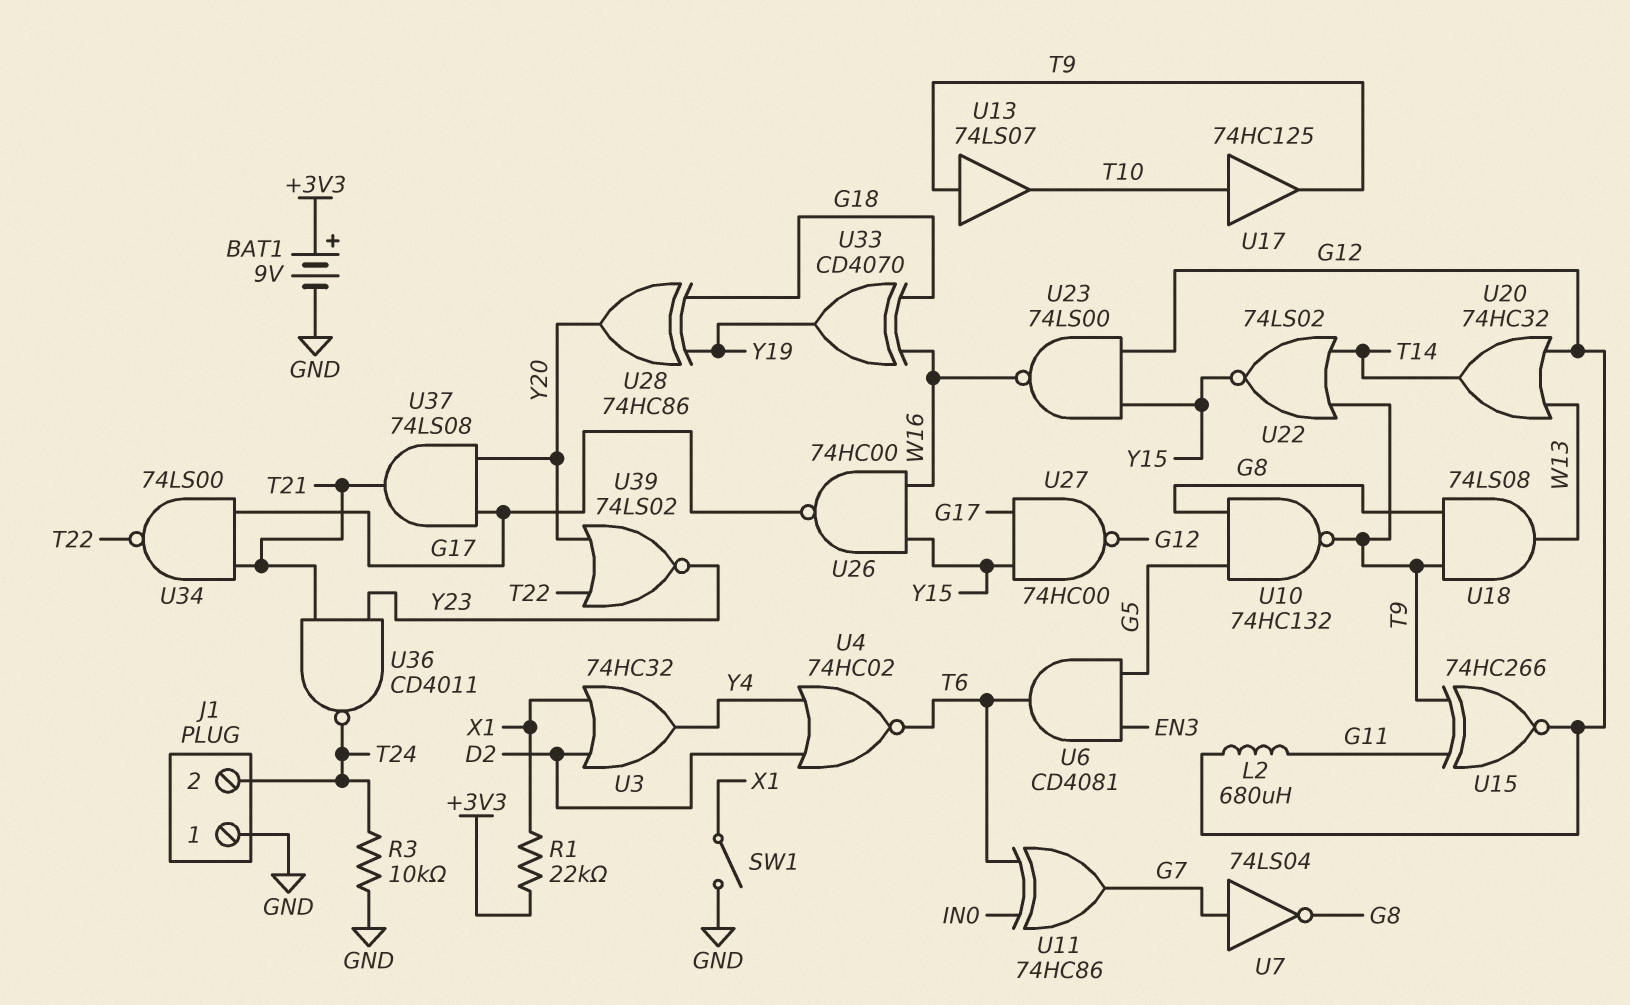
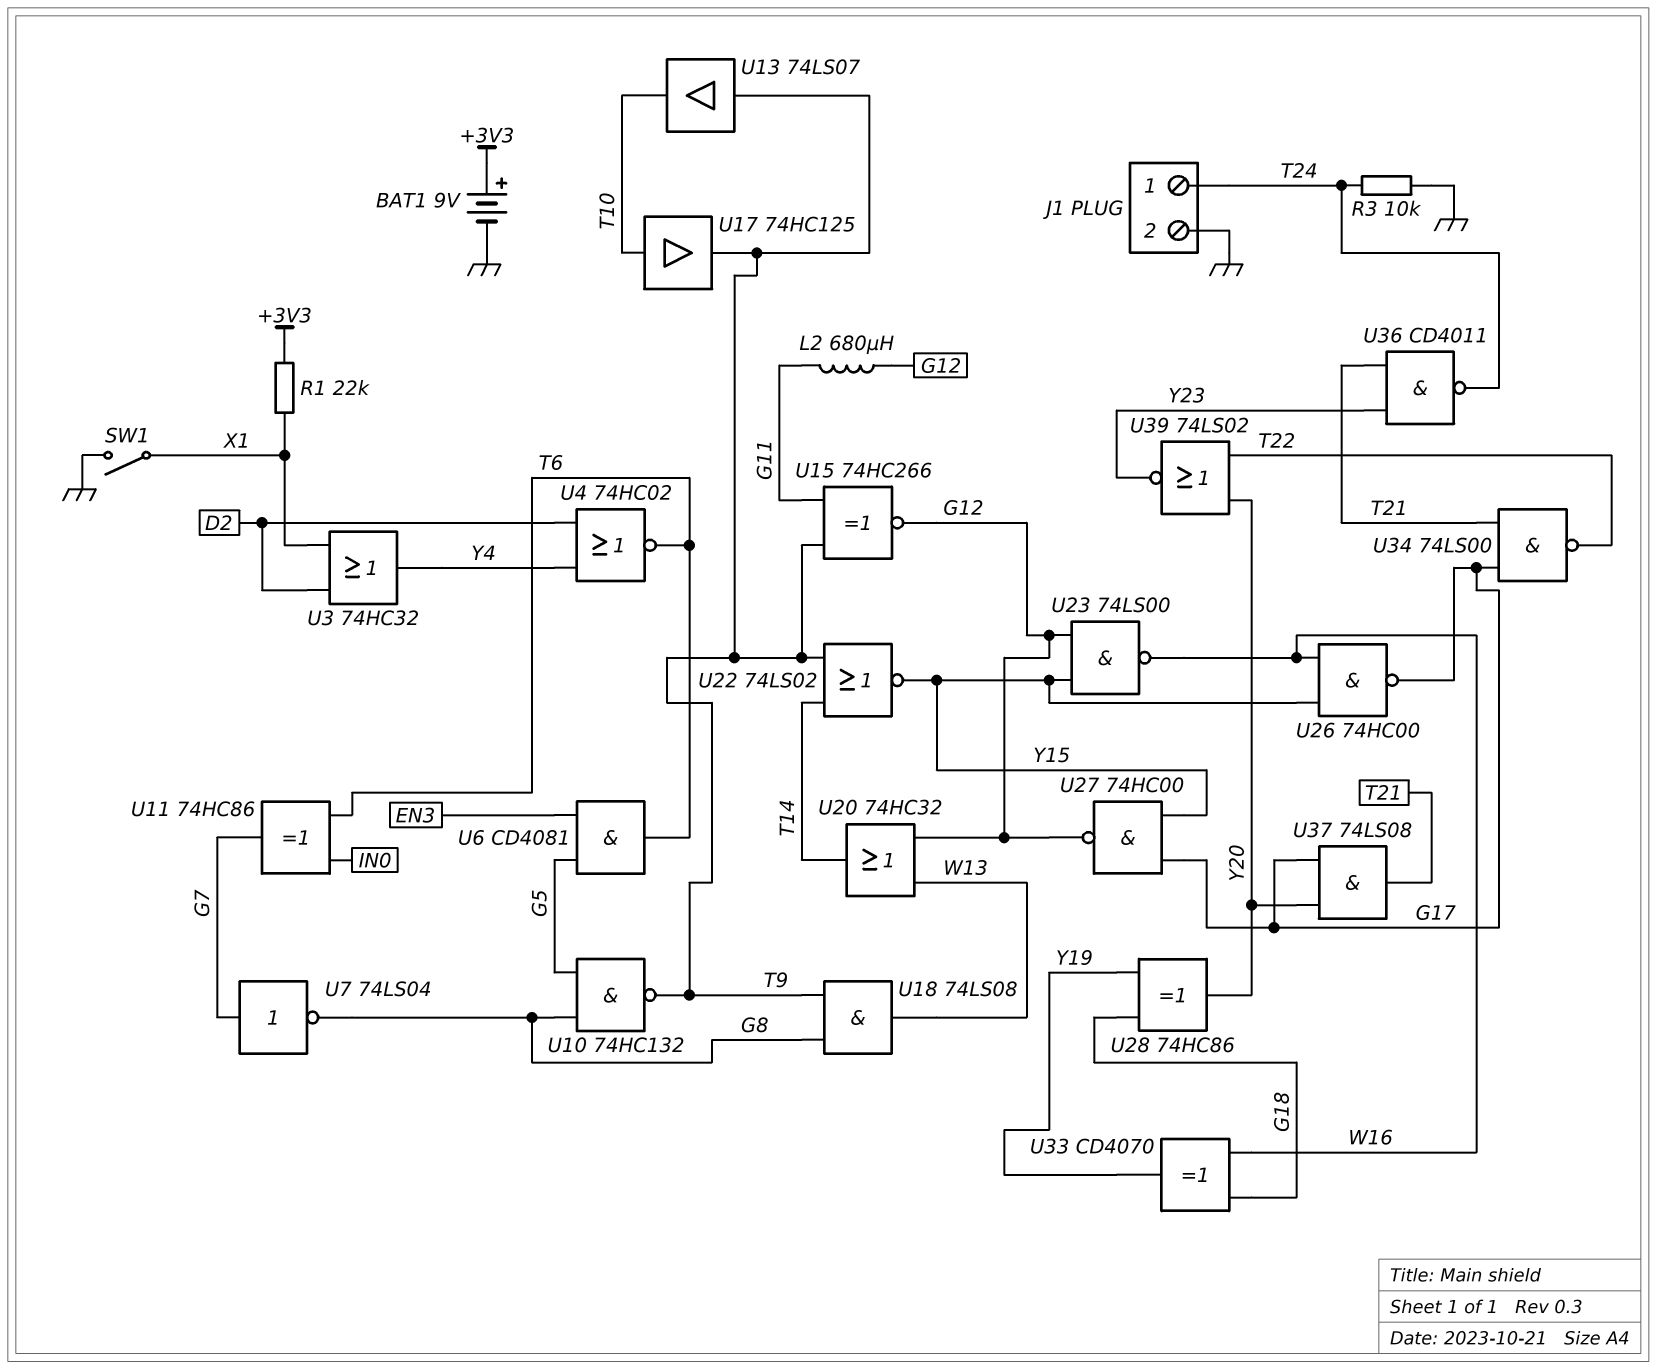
J1 pin 1: GND -> T24
J1 pin 2: T24 -> GND

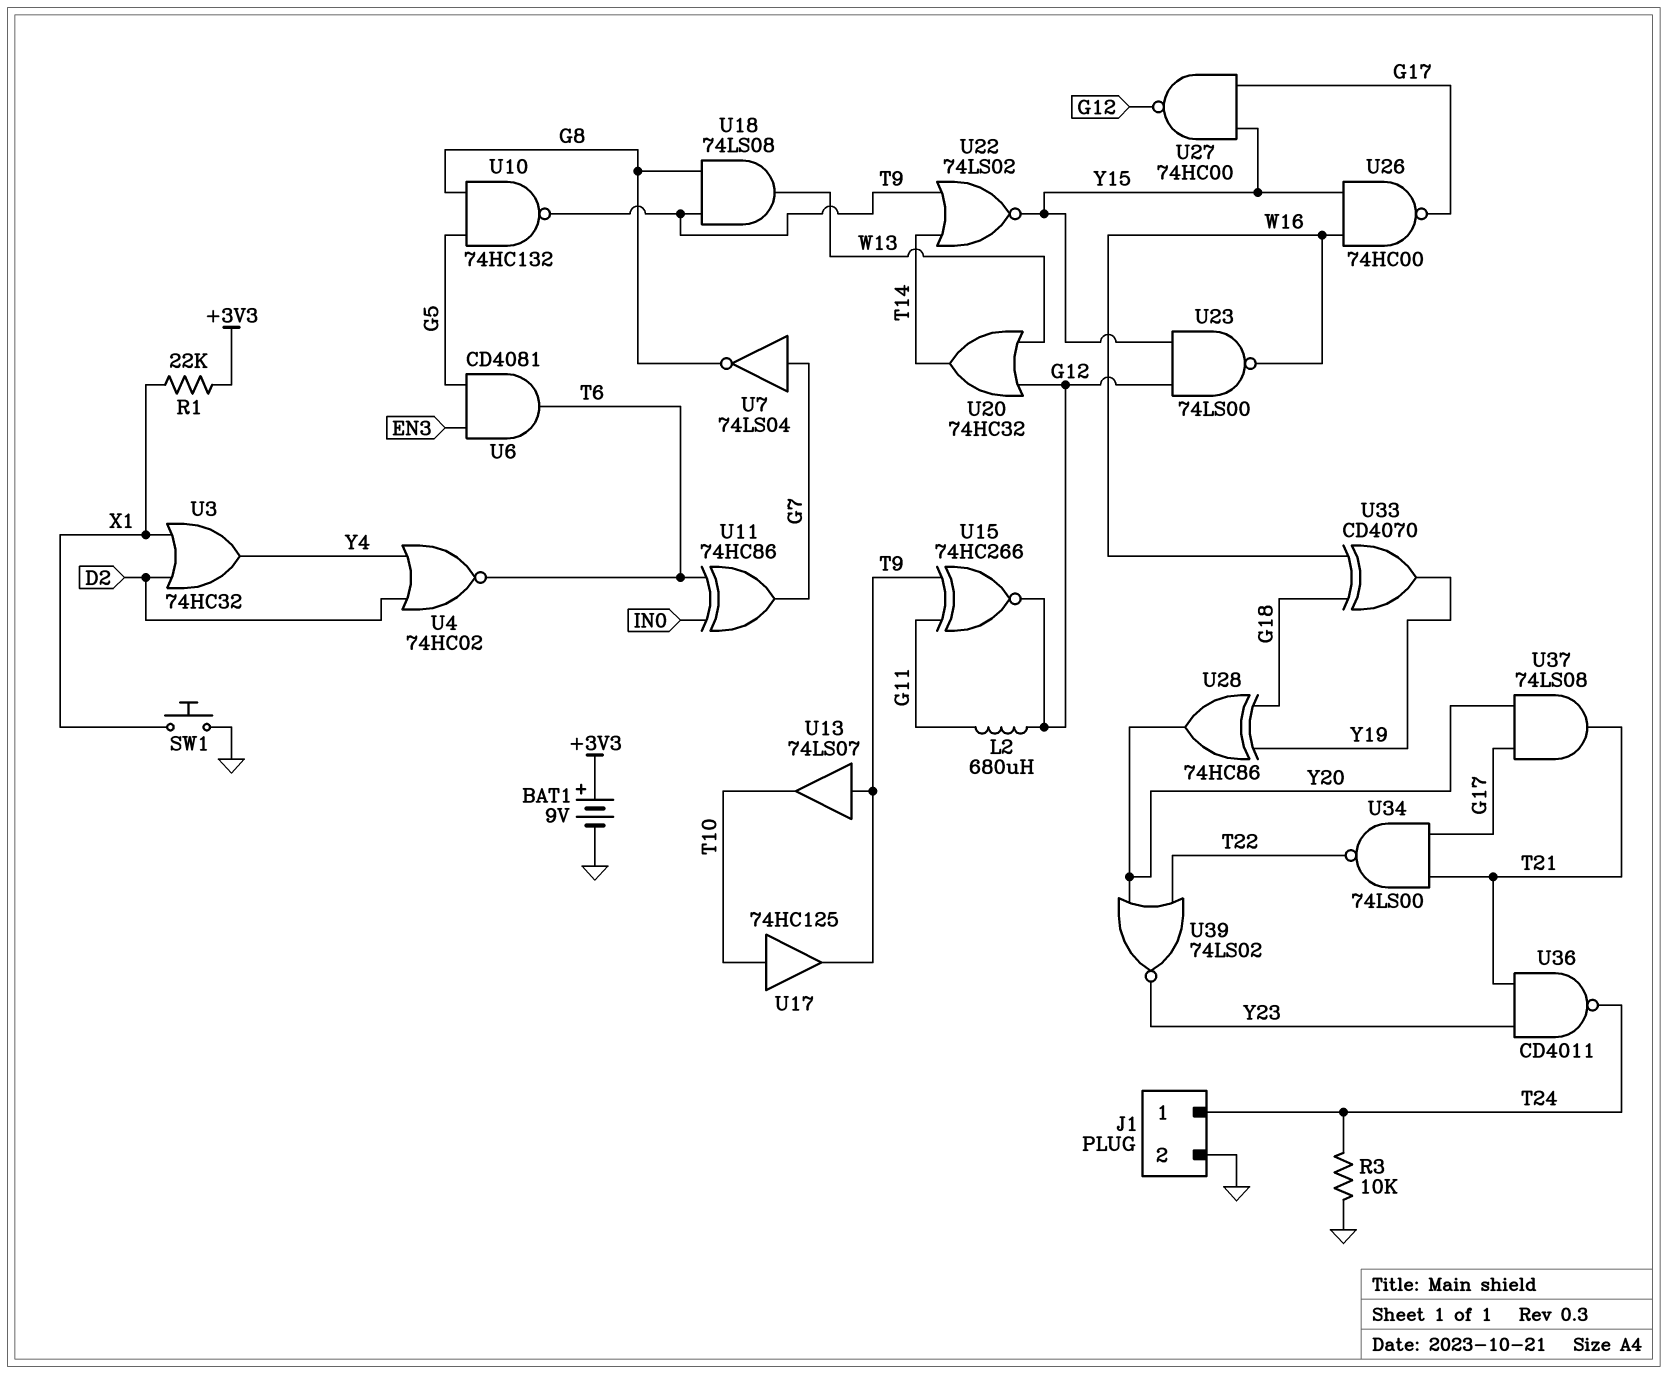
SW1: switch (GND, X1) -> button (GND, X1)

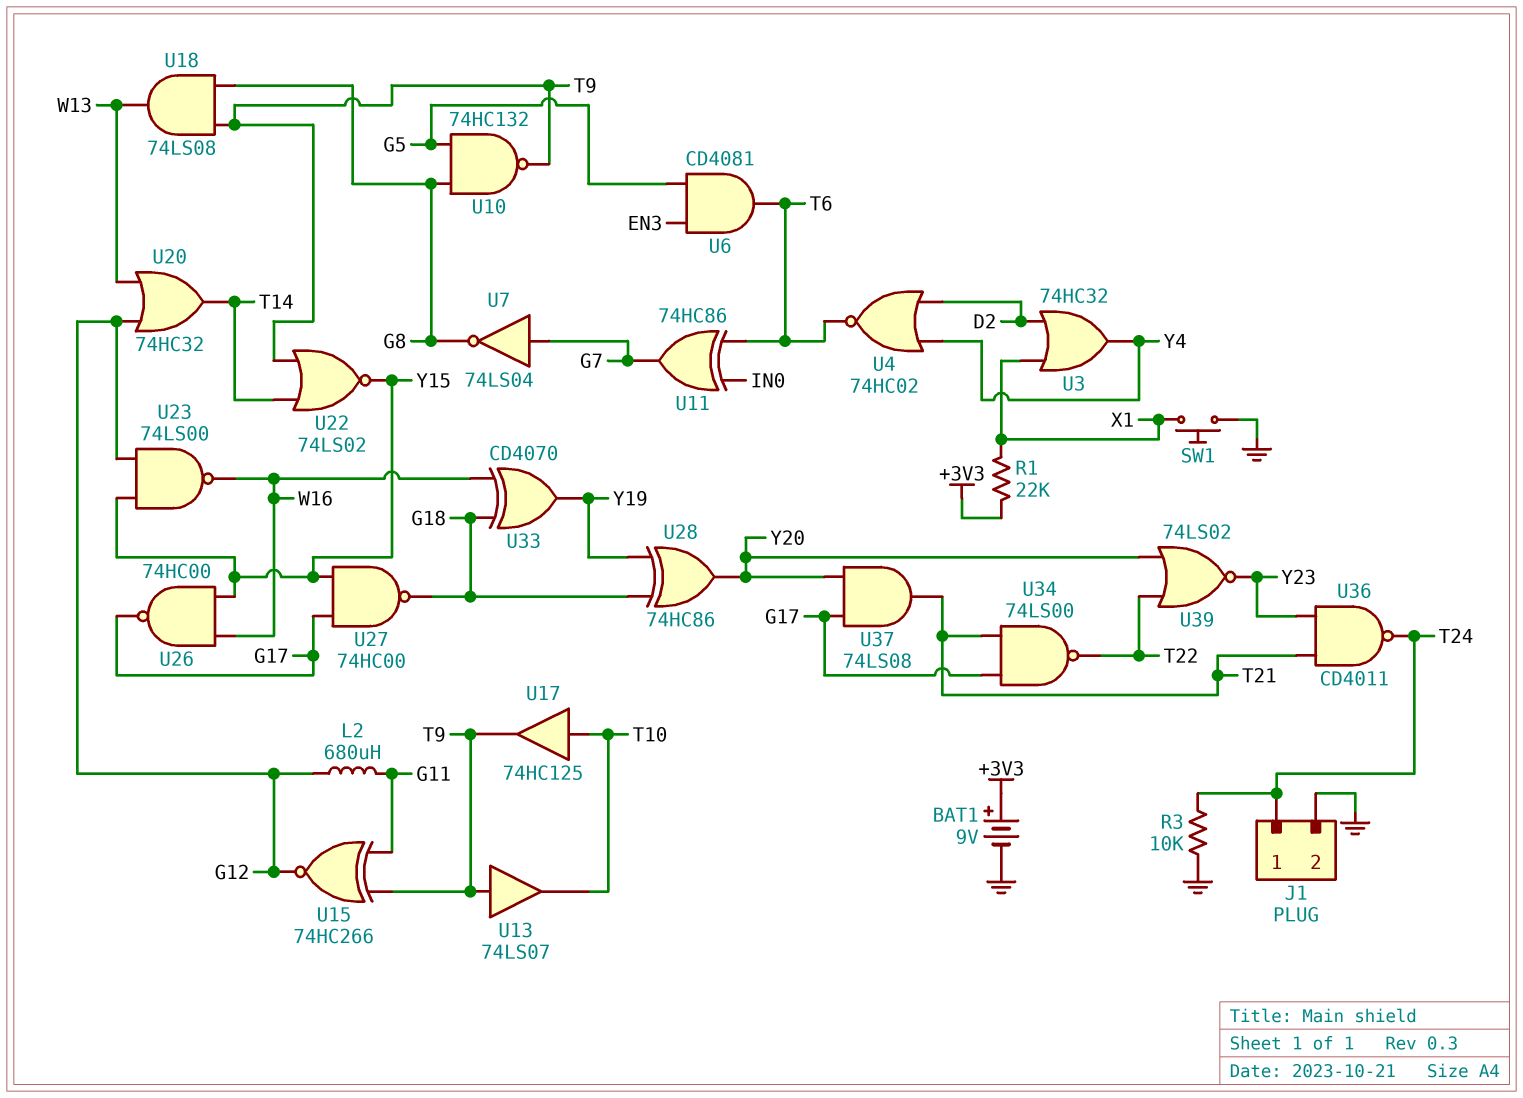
U27: NAND 74HC00 (in G17, in Y15, out G12) -> NAND 74HC00 (in G17, in Y15, out G18)

